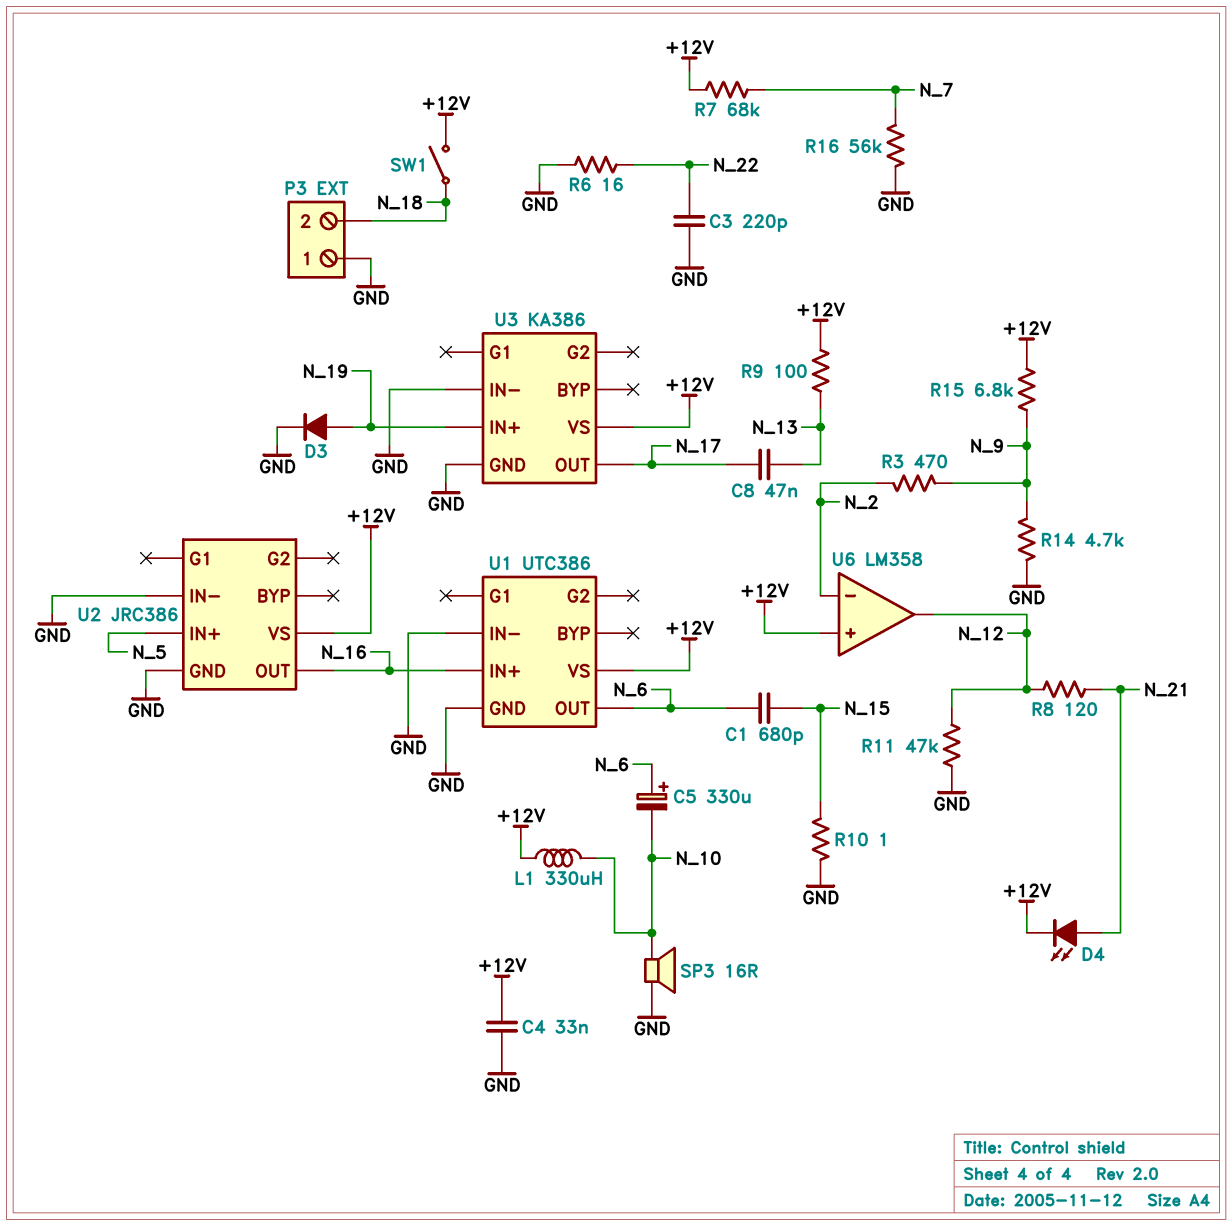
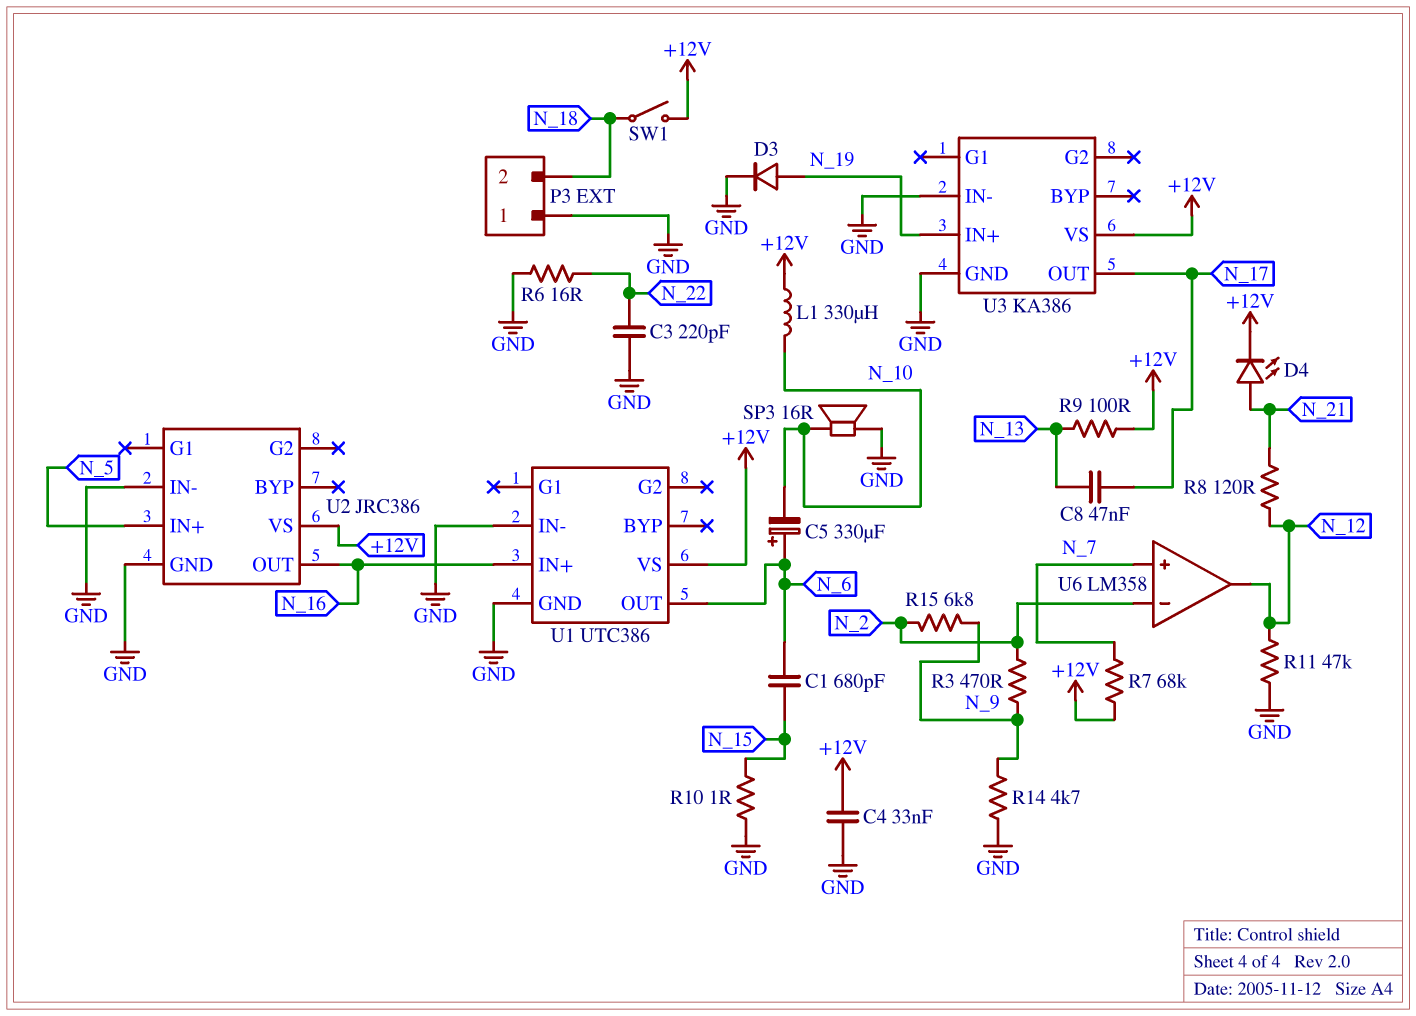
R15: 6.8k (+12V, N_9) -> 6.8k (N_2, N_9)
R16: 56k (GND, N_7) -> none
U6 pin in+: +12V -> N_7

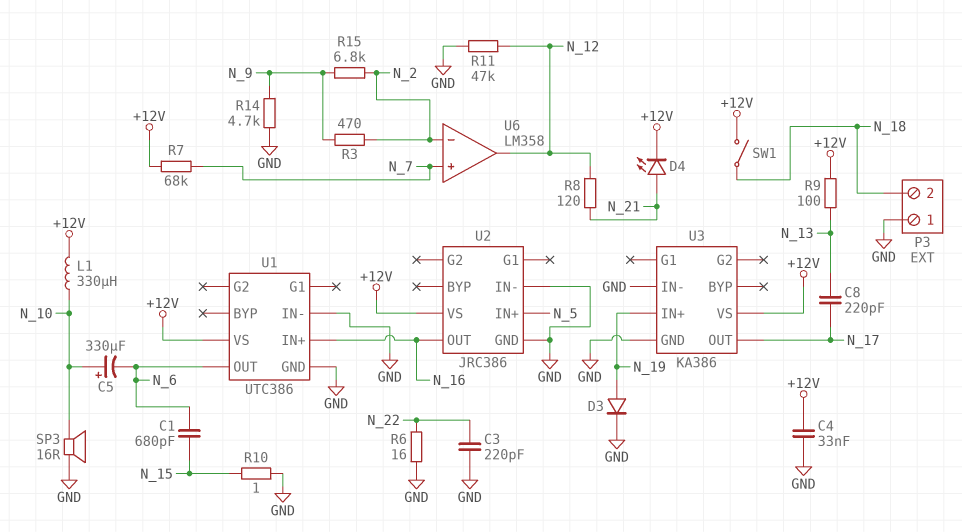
C5: 330uF (plus N_6, minus N_10) -> 330uF (plus N_10, minus N_6)
C8: 47nF (N_13, N_17) -> 220pF (N_13, N_17)

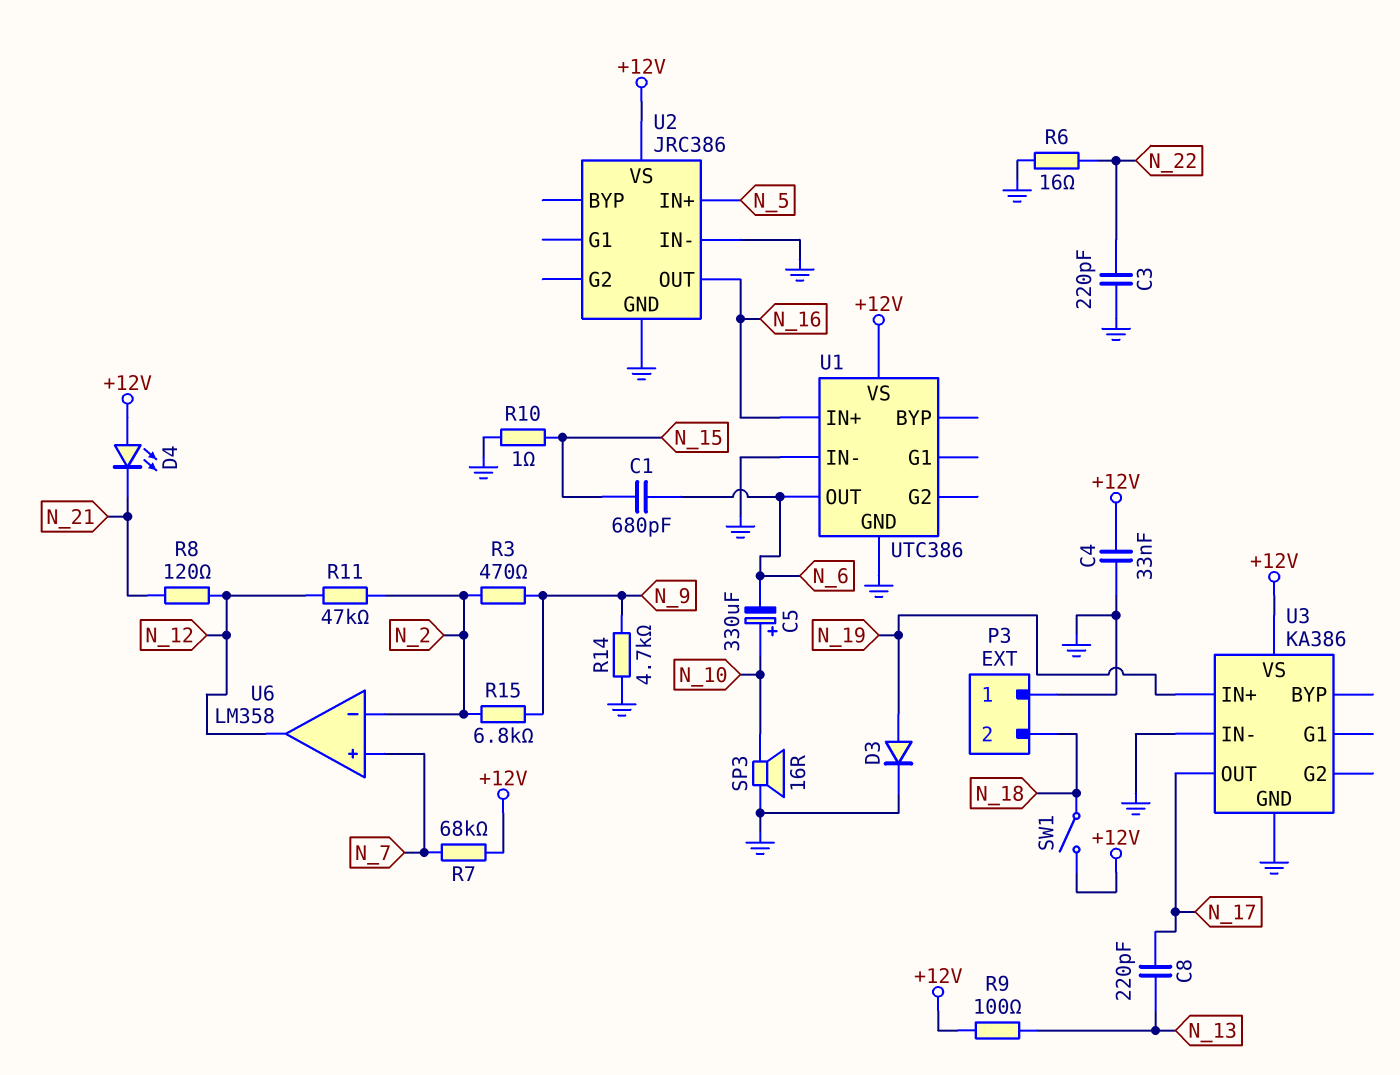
D4: LED (A N_21, K +12V) -> LED (A +12V, K N_21)
L1: 330uH (+12V, N_10) -> none
R11: 47k (GND, N_12) -> 47k (N_2, N_12)

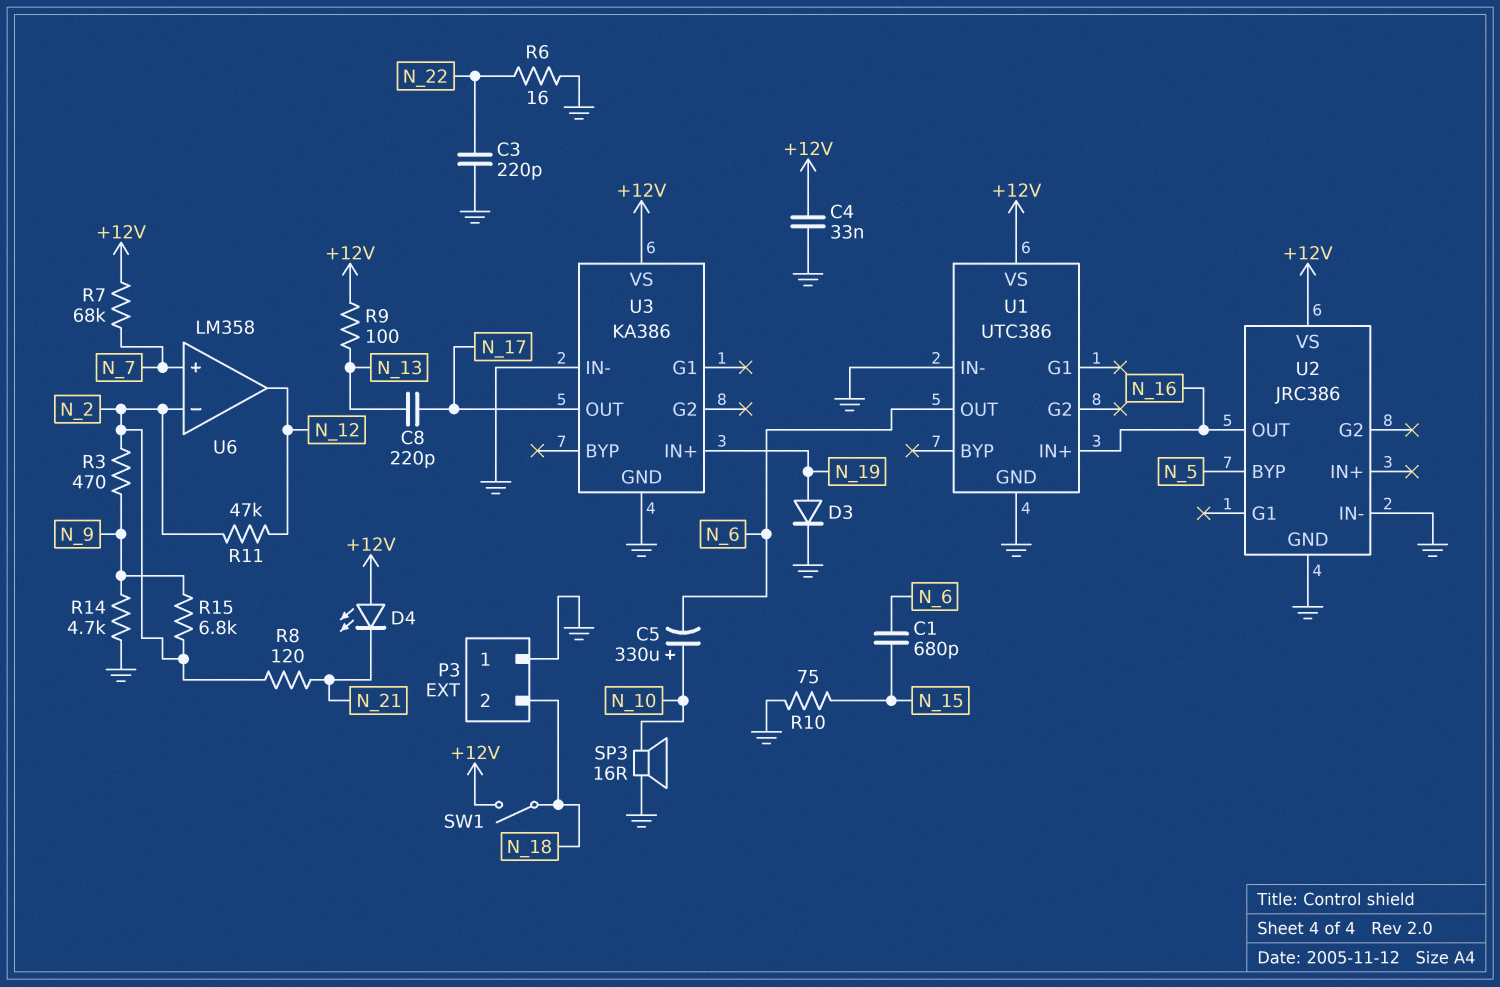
R8: 120 (N_12, N_21) -> 120 (N_2, N_21)
R10: 1 (GND, N_15) -> 75 (GND, N_15)
U2 pin BYP: none -> N_5
U2 pin IN+: N_5 -> none

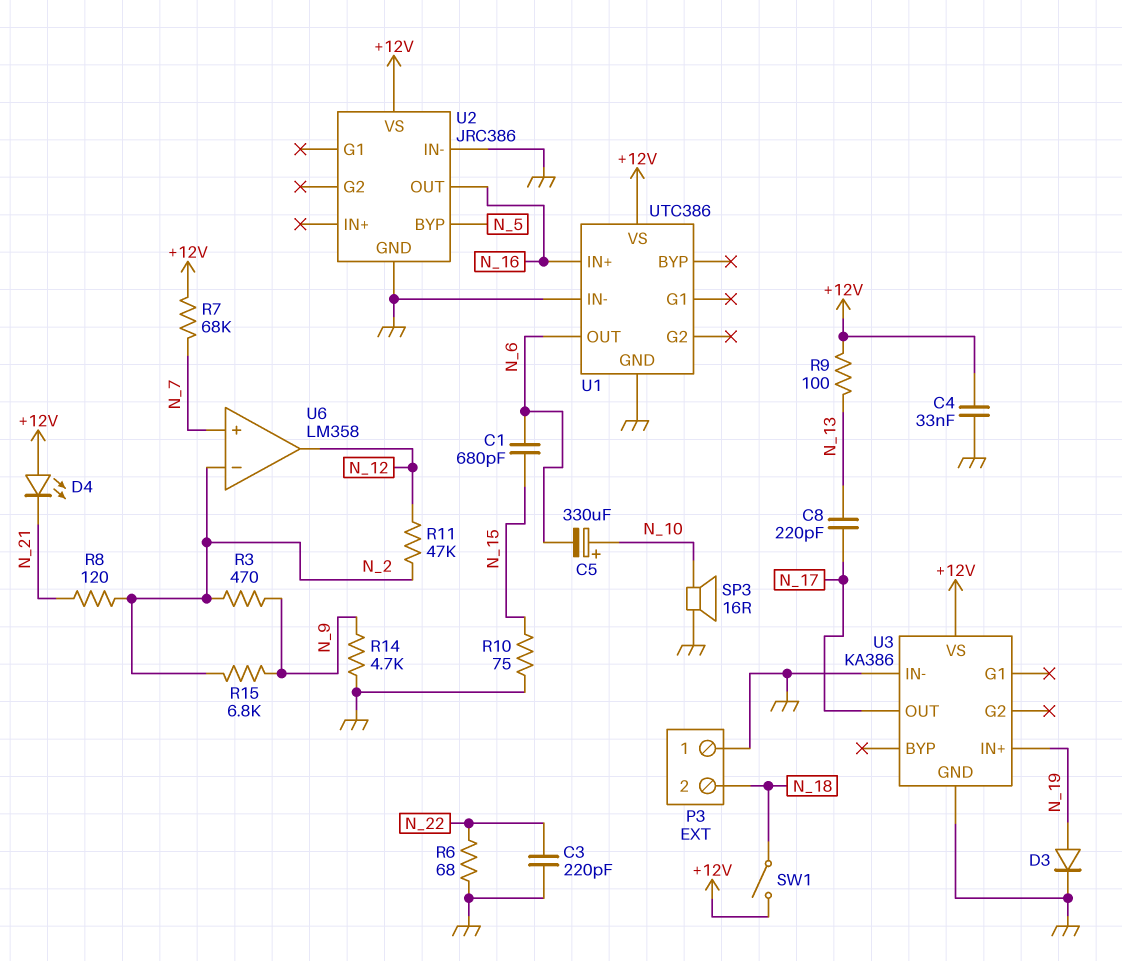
R6: 16 (GND, N_22) -> 68 (GND, N_22)

